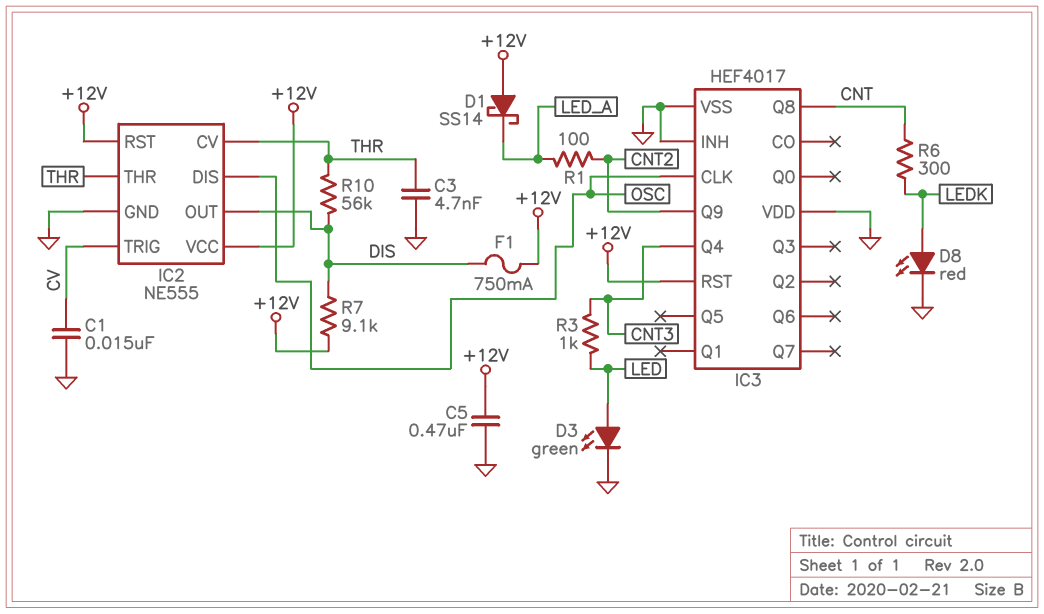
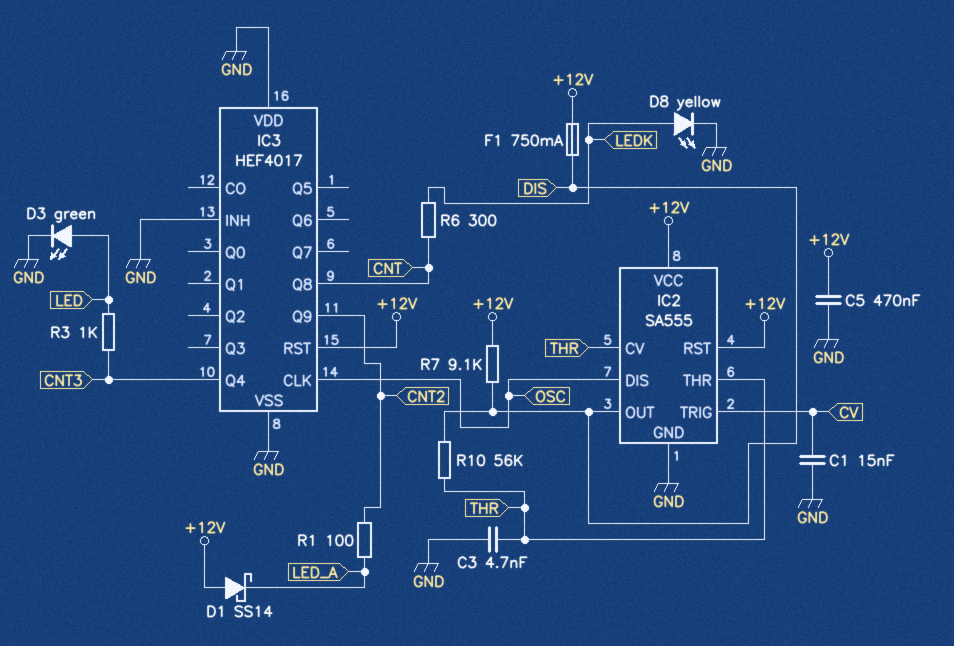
D8: LED red (A LEDK, K GND) -> LED yellow (A LEDK, K GND)
IC2: NE555 -> SA555

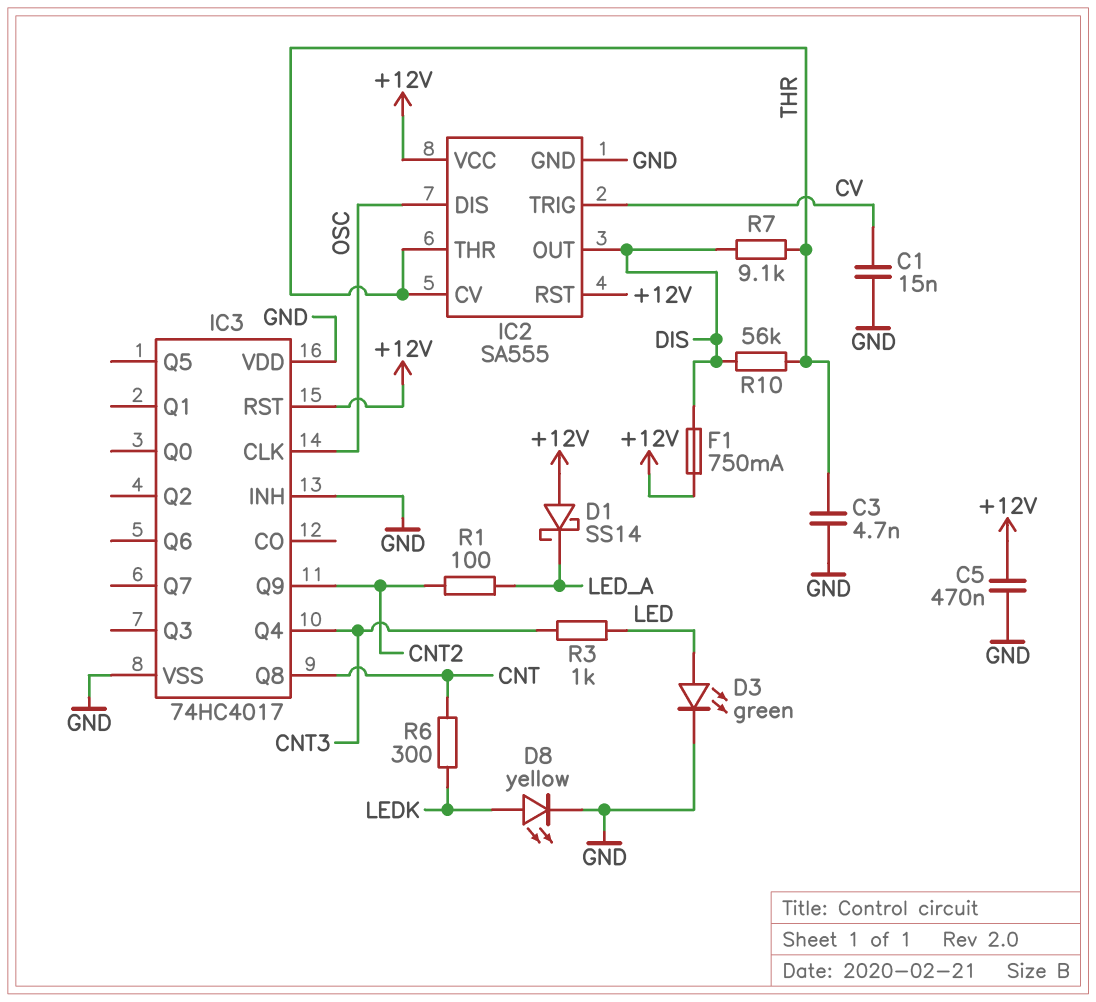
IC3: HEF4017 -> 74HC4017
R7: 9.1k (+12V, DIS) -> 9.1k (DIS, THR)

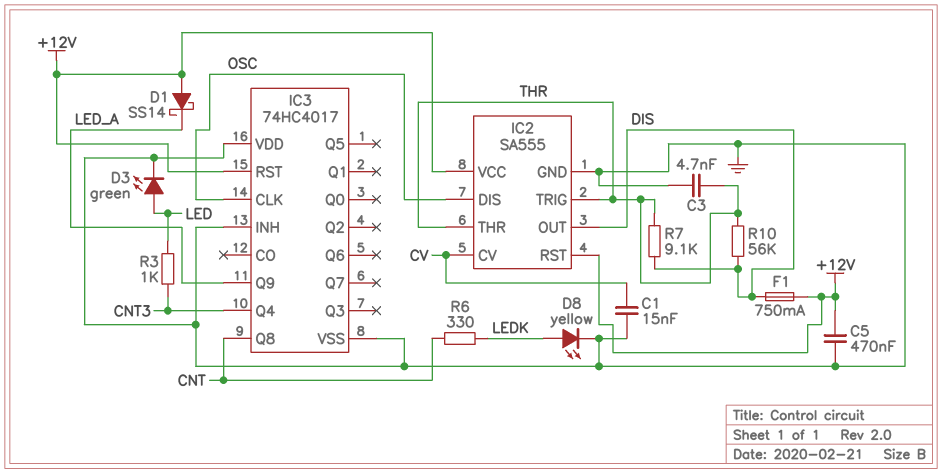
IC2 pin CV: THR -> CV
IC2 pin TRIG: CV -> THR
IC3 pin Q9: CNT2 -> LED_A
R1: 100 (CNT2, LED_A) -> none
R6: 300 (CNT, LEDK) -> 330 (CNT, LEDK)

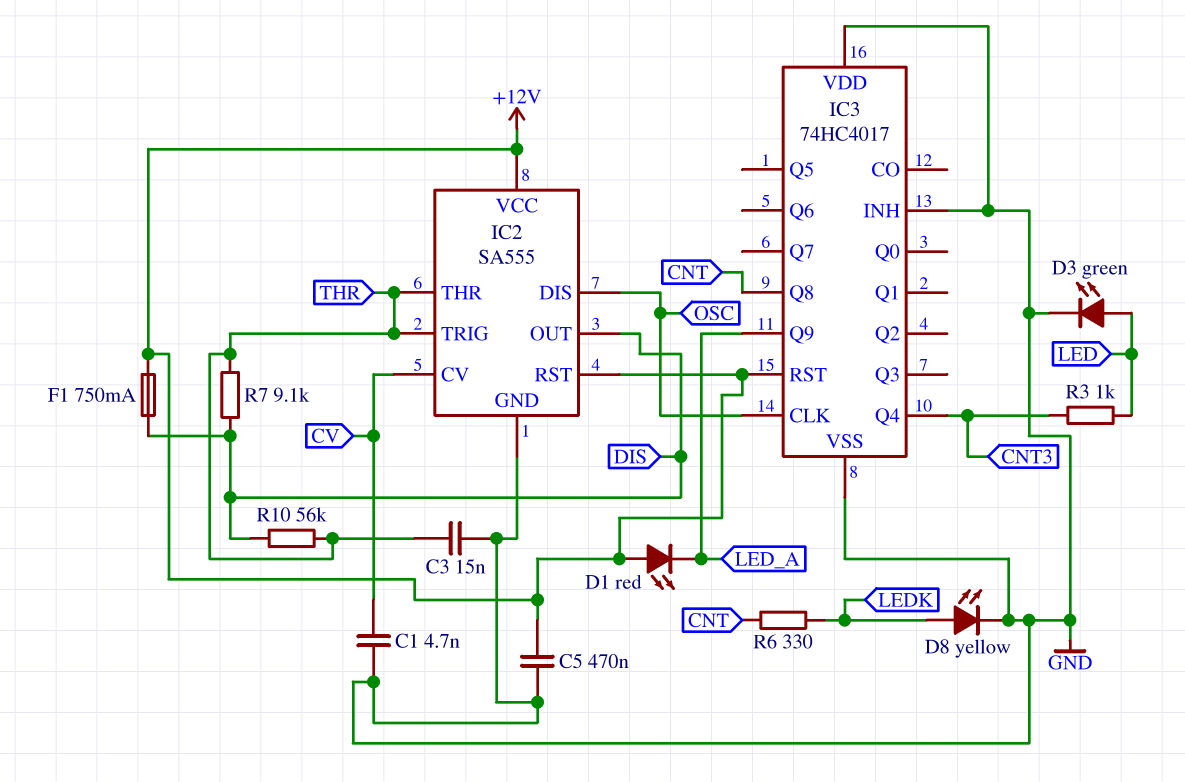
C1: 15nF (CV, GND) -> 4.7nF (CV, GND)
C3: 4.7nF (GND, THR) -> 15nF (GND, THR)
D1: schottky SS14 (A +12V, K LED_A) -> LED red (A +12V, K LED_A)

